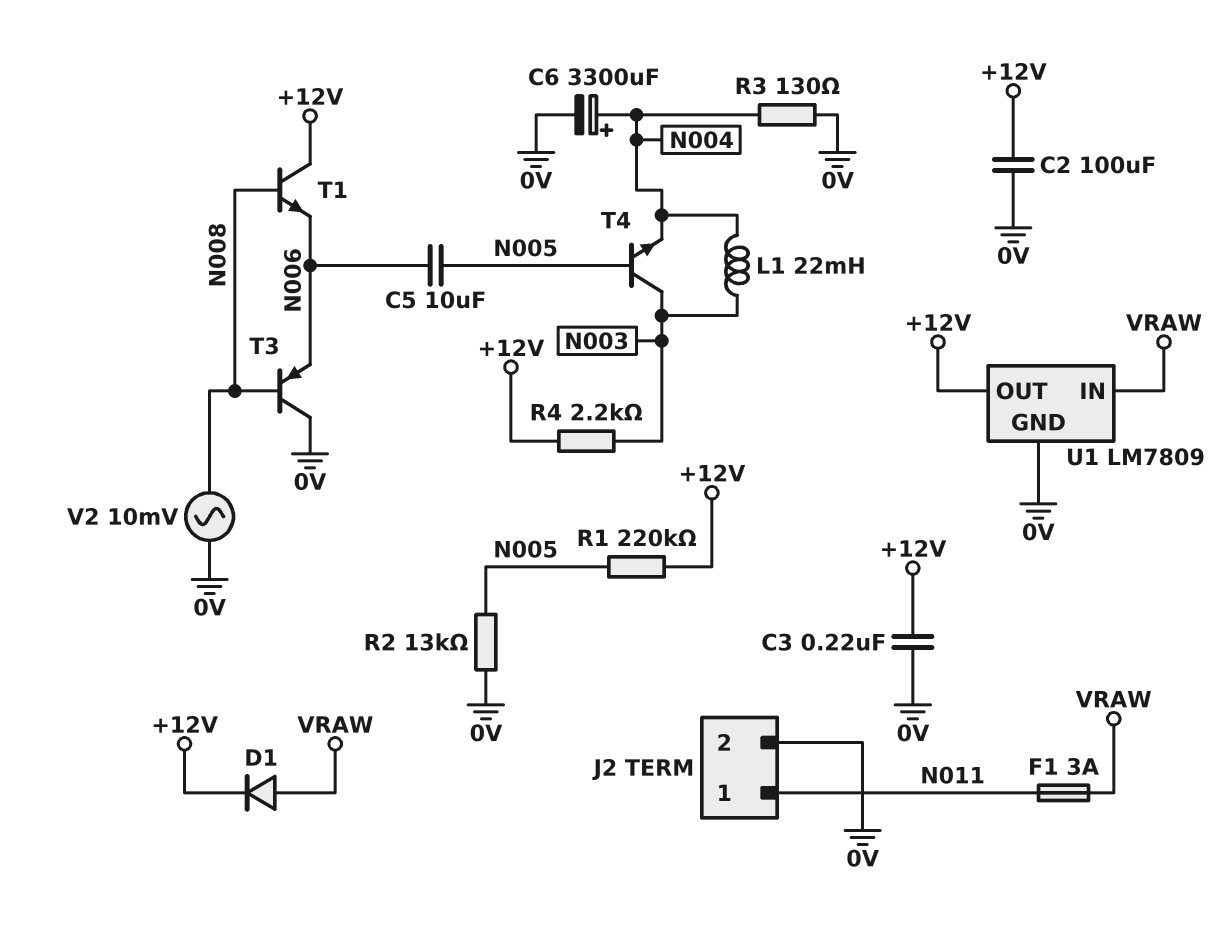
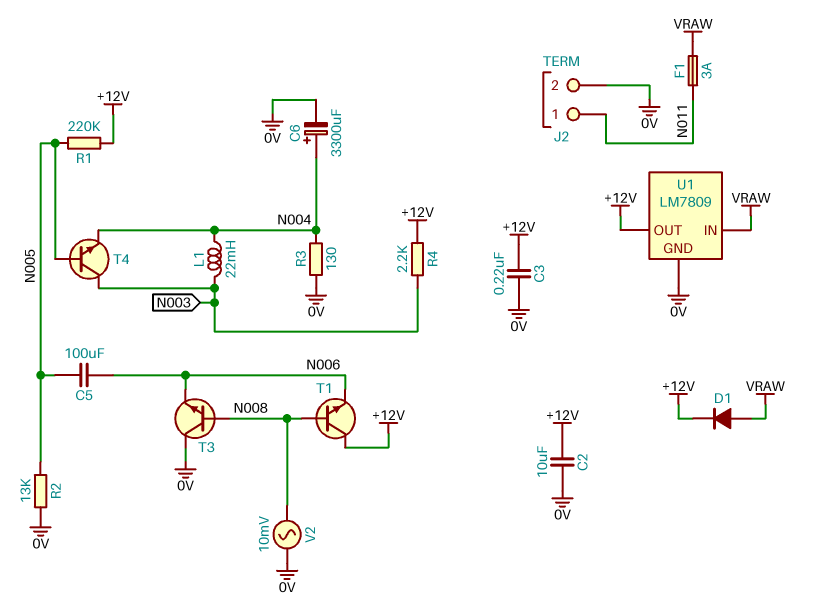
C2: 100uF (+12V, 0V) -> 10uF (+12V, 0V)
C5: 10uF (N005, N006) -> 100uF (N005, N006)
T3: PNP (B N008, C 0V, E N006) -> NPN (B N008, C 0V, E N006)

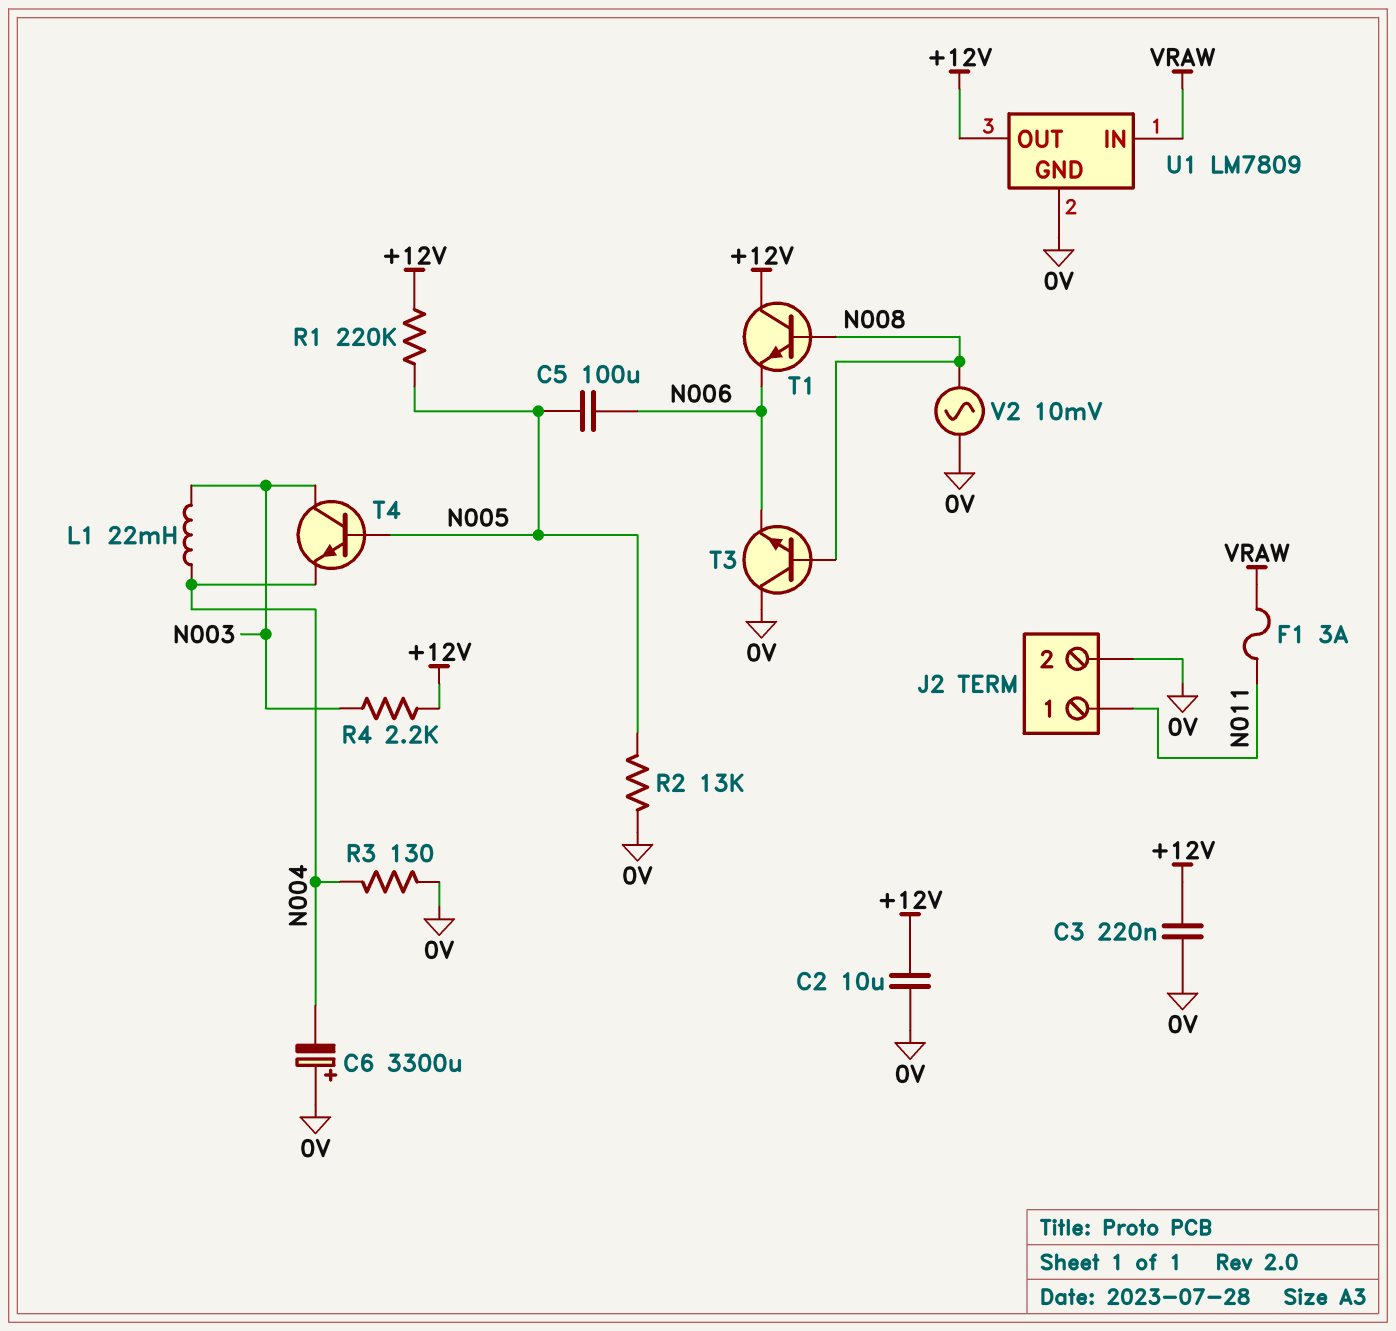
C6: 3300uF (plus N004, minus 0V) -> 3300uF (plus 0V, minus N004)
D1: diode (A VRAW, K +12V) -> none

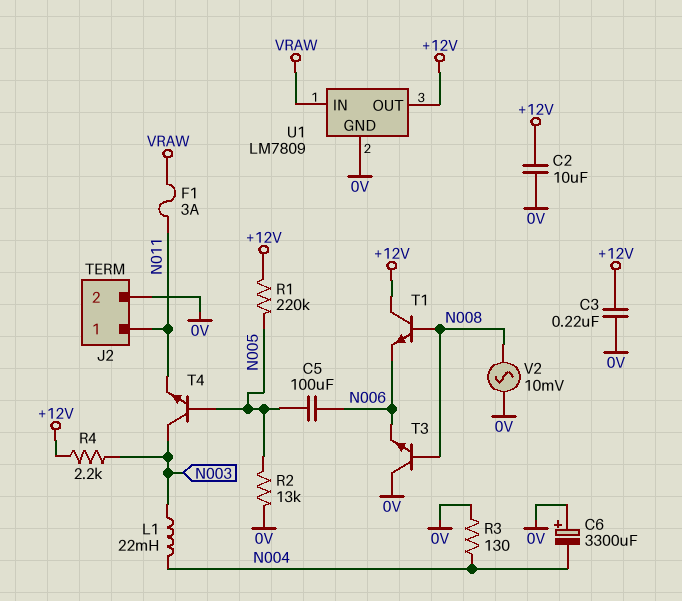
T4: NPN (B N005, C N003, E N004) -> NPN (B N005, C N003, E N011)

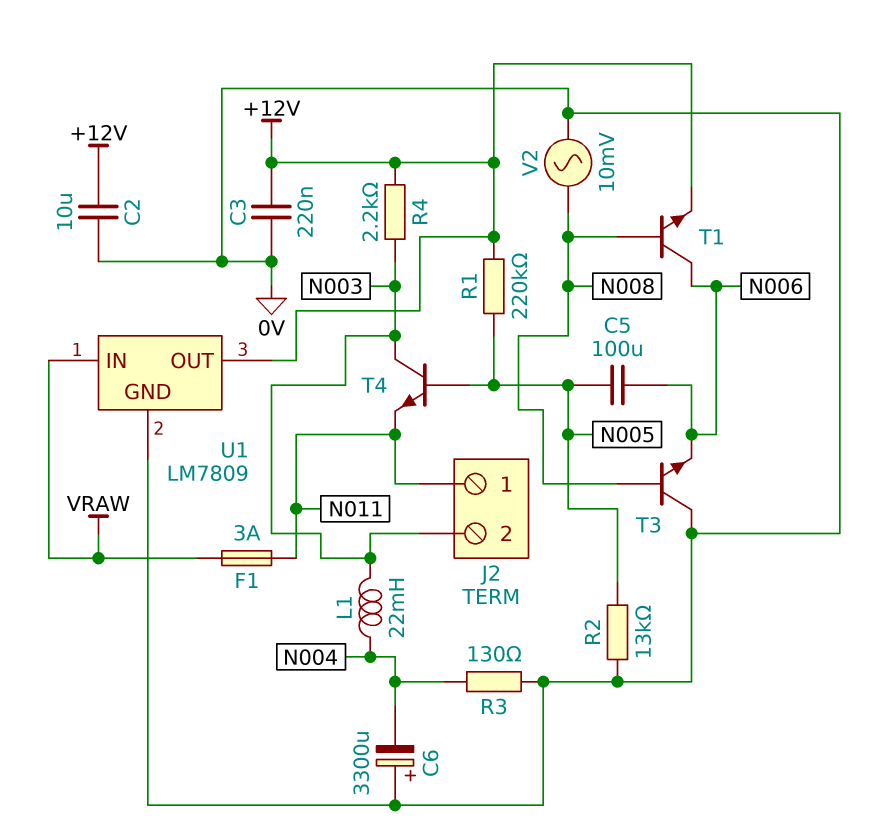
J2 pin 2: 0V -> N003
T1: NPN (B N008, C +12V, E N006) -> NPN (B N008, C N006, E +12V)

